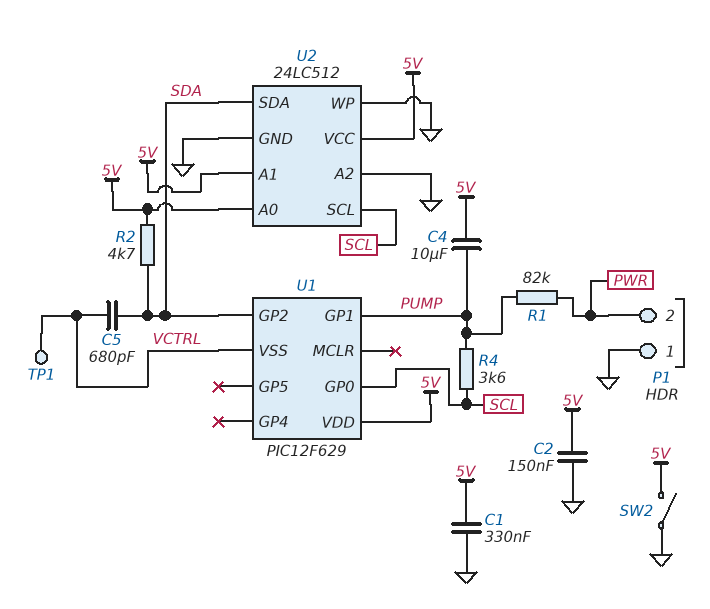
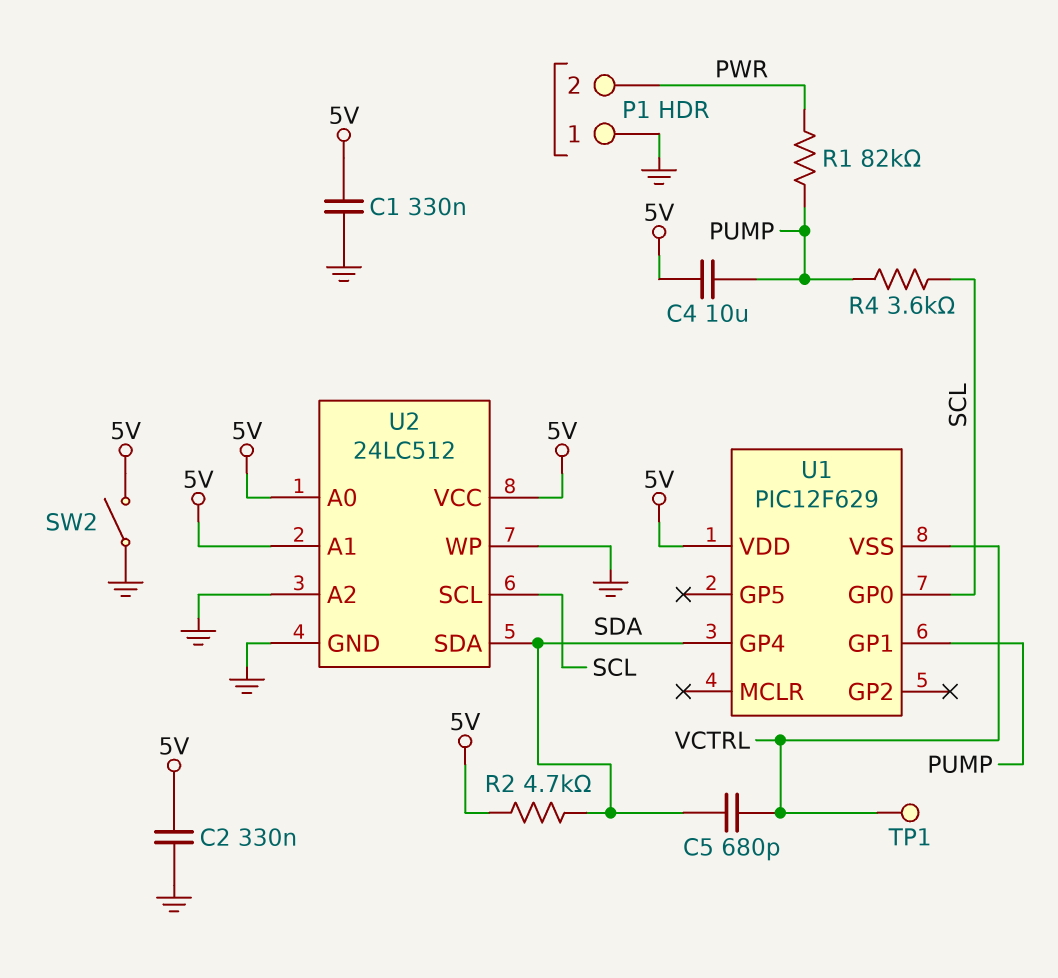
C2: 150nF (5V, GND) -> 330nF (5V, GND)
U1 pin GP2: SDA -> none
U1 pin GP4: none -> SDA

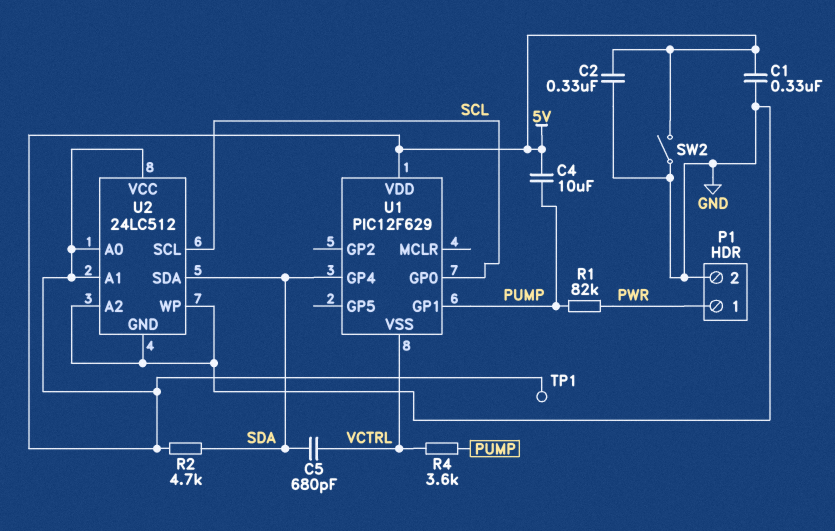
P1 pin 1: GND -> PWR
P1 pin 2: PWR -> GND
R4: 3.6k (PUMP, SCL) -> 3.6k (PUMP, VCTRL)
TP1: test point (VCTRL) -> test point (5V)

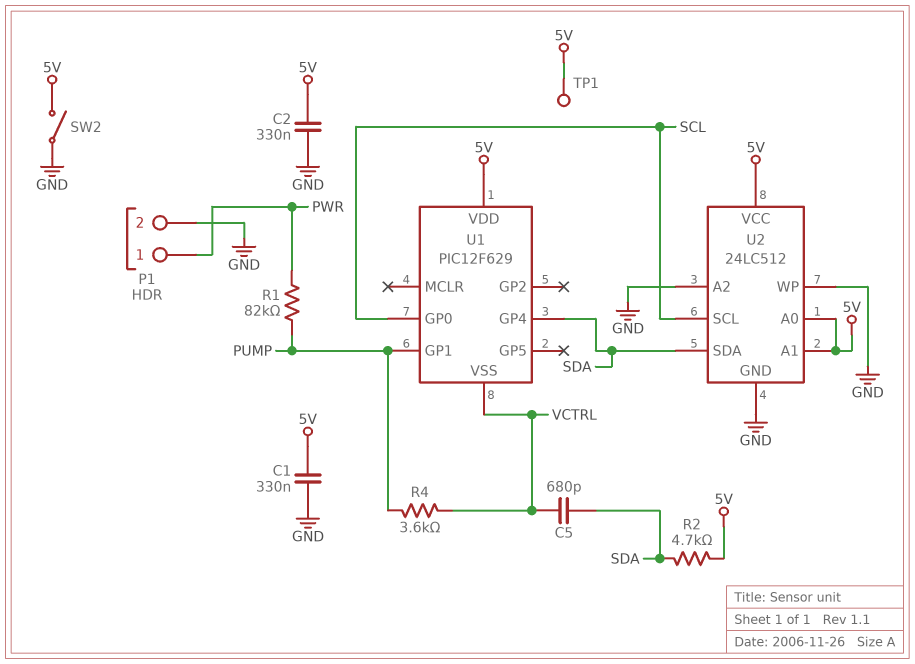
C4: 10uF (5V, PUMP) -> none

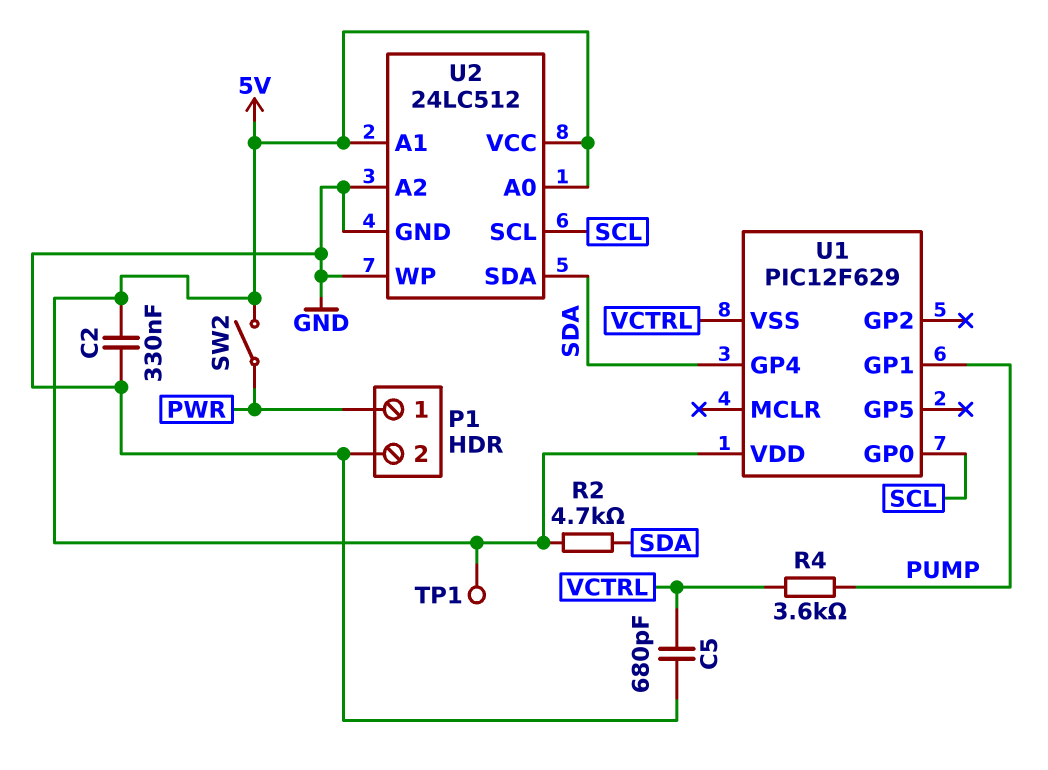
C1: 330nF (5V, GND) -> none
C5: 680pF (SDA, VCTRL) -> 680pF (GND, VCTRL)
R1: 82k (PUMP, PWR) -> none
SW2: switch (5V, GND) -> switch (5V, PWR)

